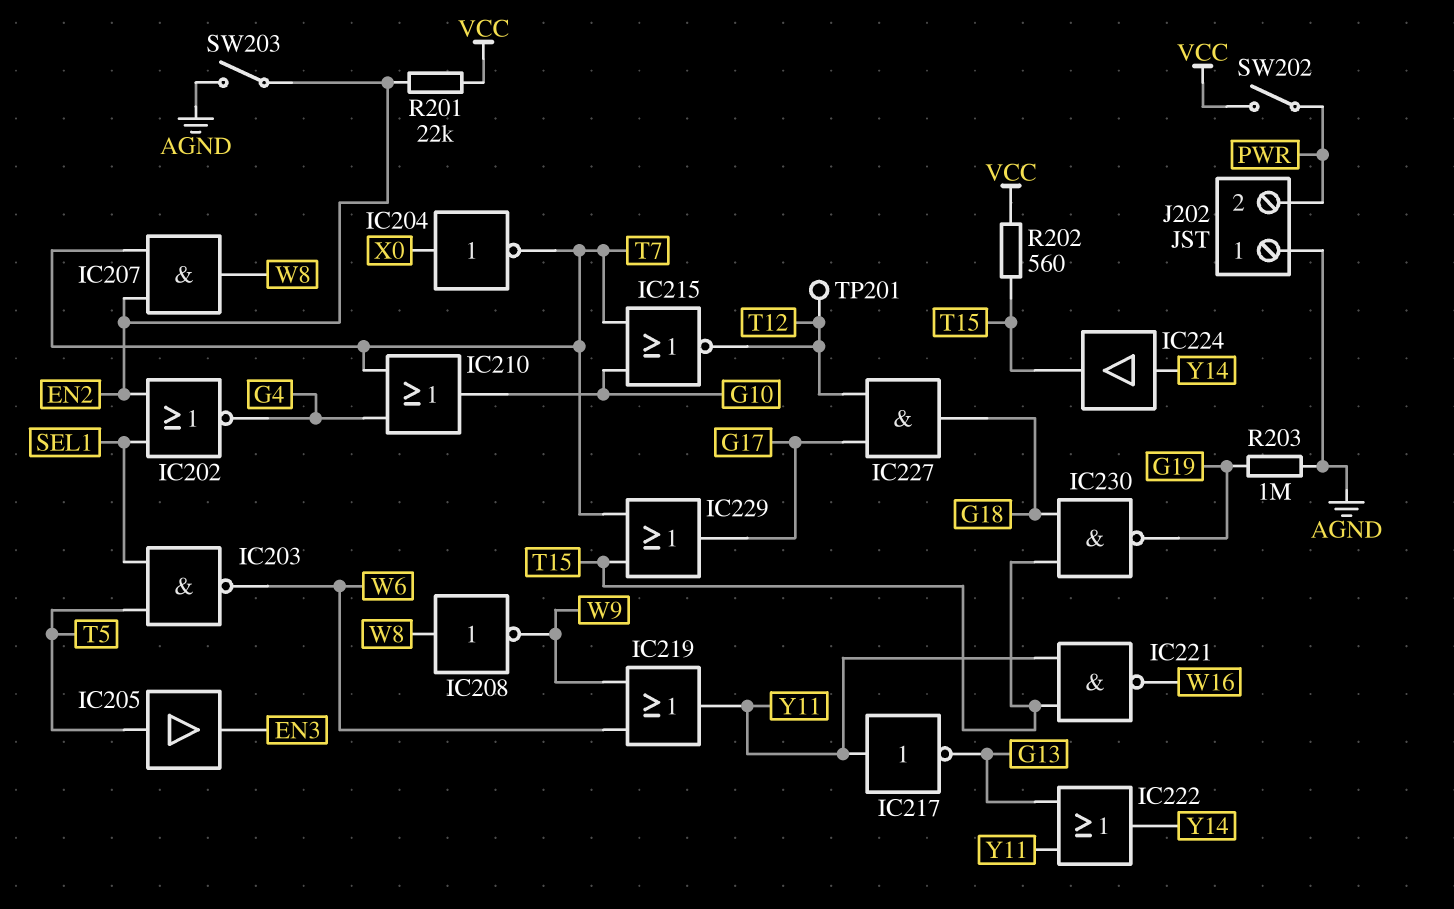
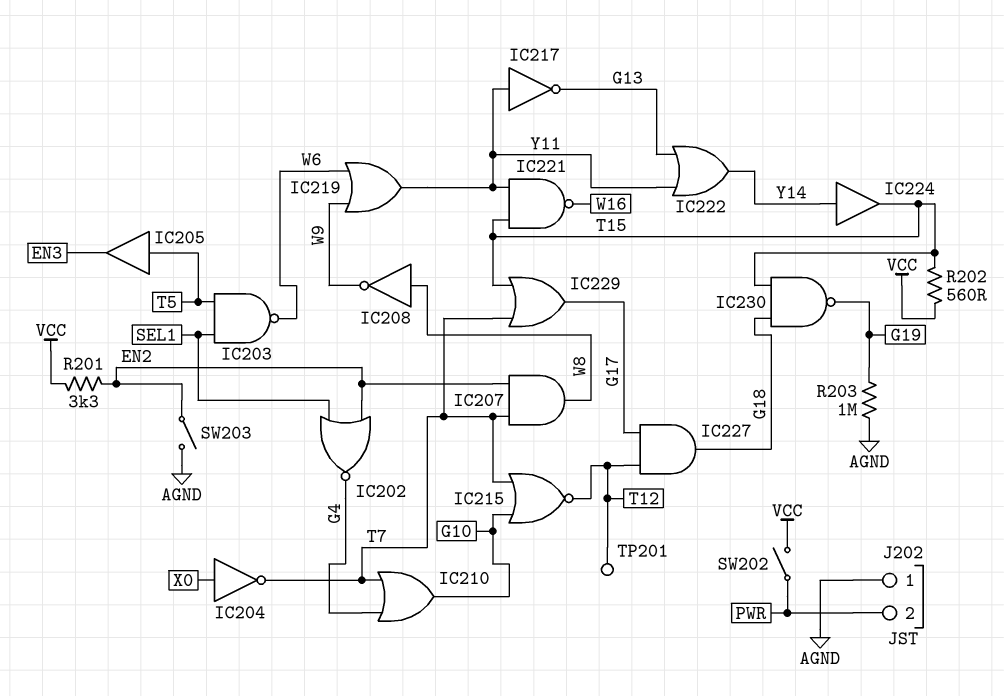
R201: 22k (EN2, VCC) -> 3.3k (EN2, VCC)

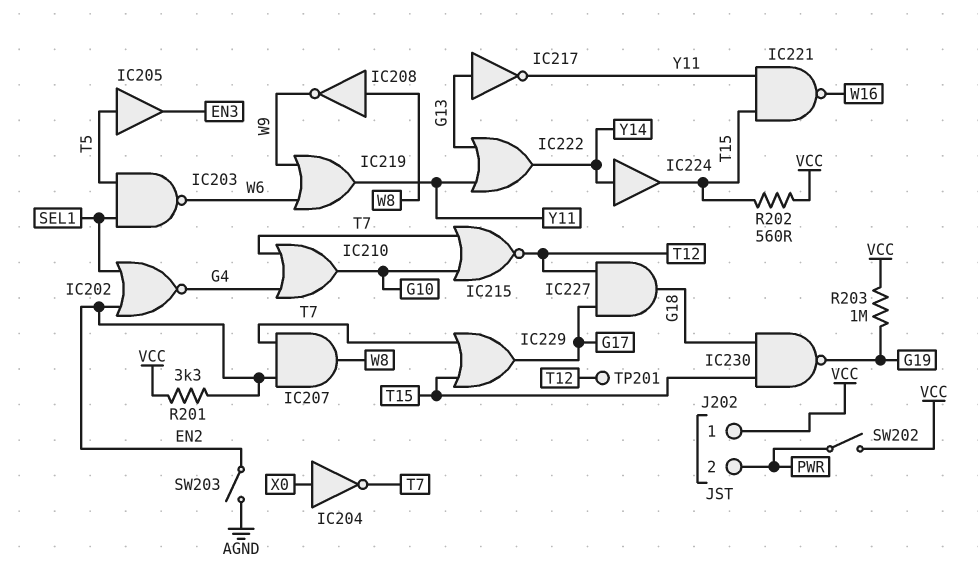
IC217: NOT (in Y11, out G13) -> NOT (in G13, out Y11)
J202 pin 1: AGND -> VCC
R203: 1M (AGND, G19) -> 1M (G19, VCC)

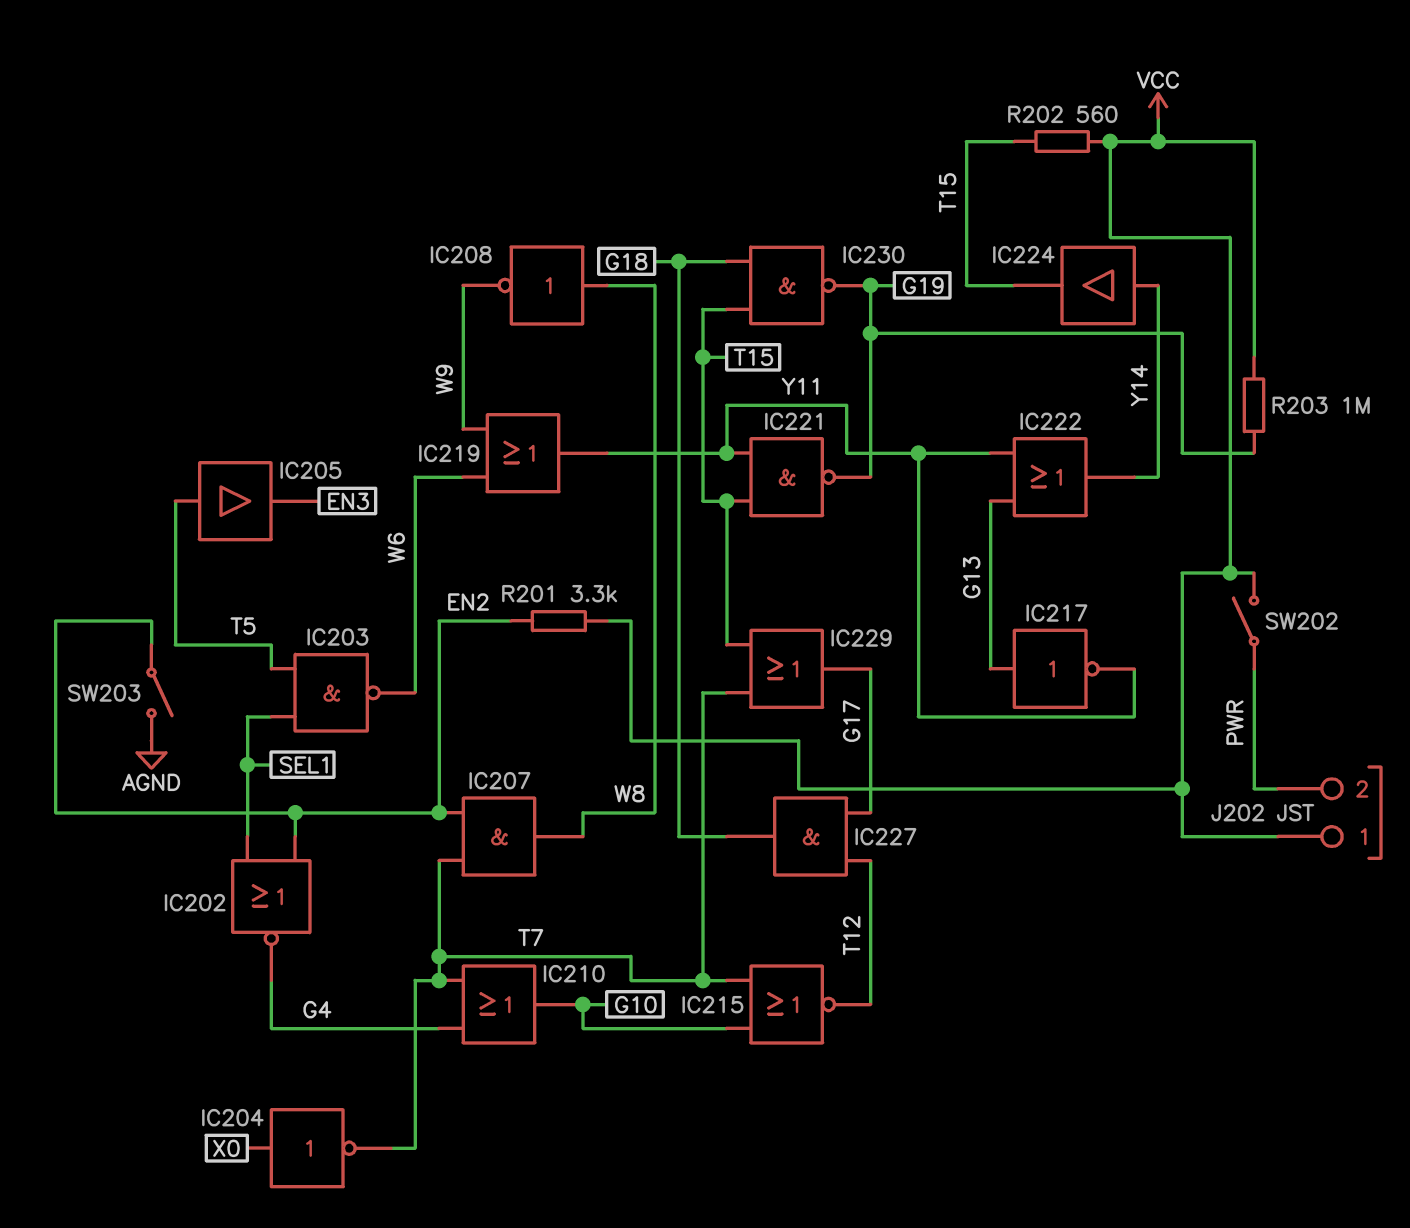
IC221: NAND (in T15, in Y11, out W16) -> NAND (in T15, in Y11, out G19)
TP201: test point (T12) -> none

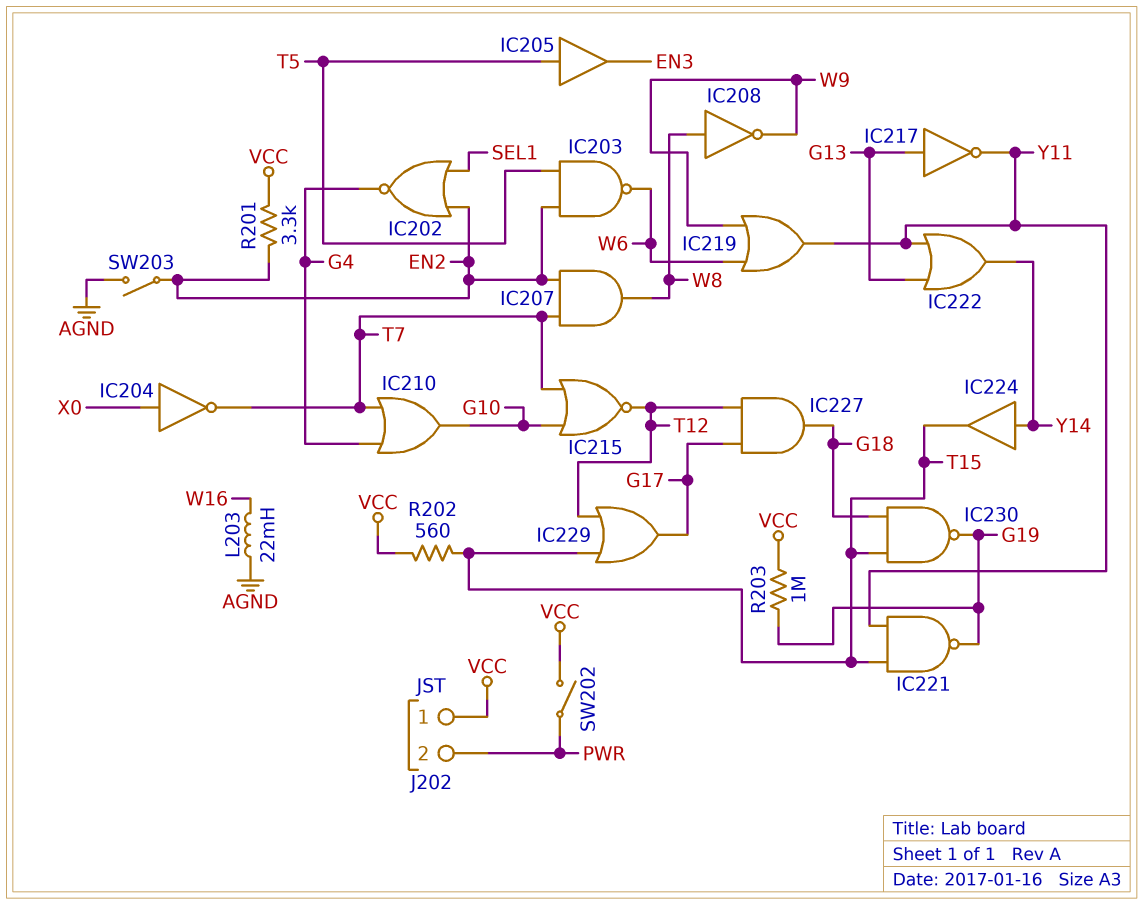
IC203: NAND (in SEL1, in T5, out W6) -> NAND (in EN2, in T5, out W6)
IC229: OR (in T7, in T15, out G17) -> OR (in T12, in T15, out G17)
L203: none -> 22mH (AGND, W16)

